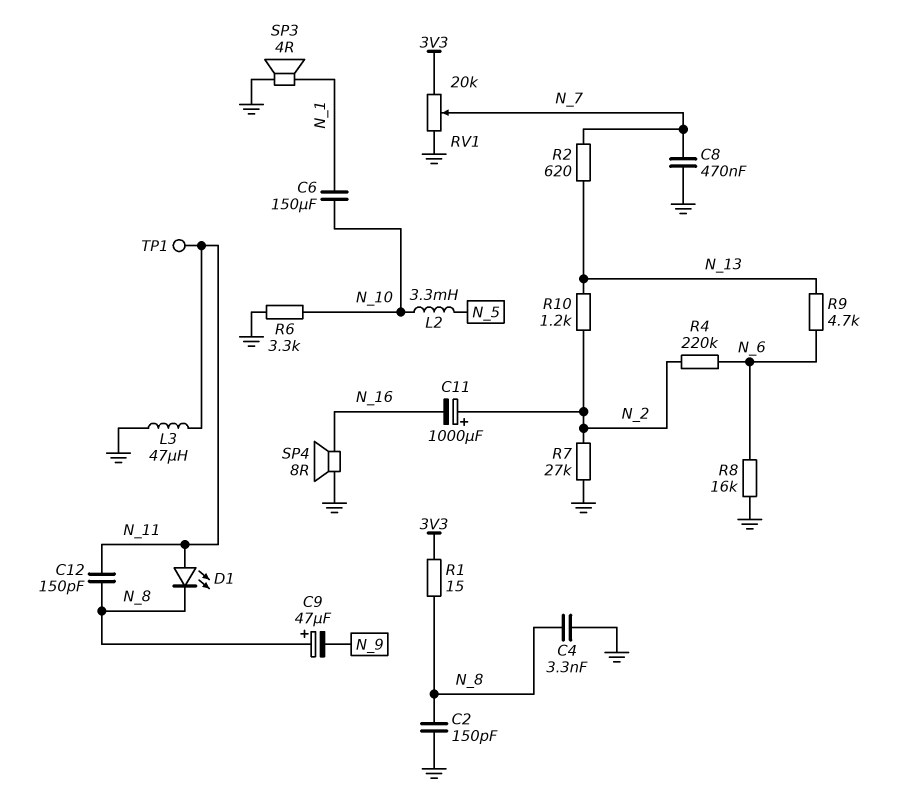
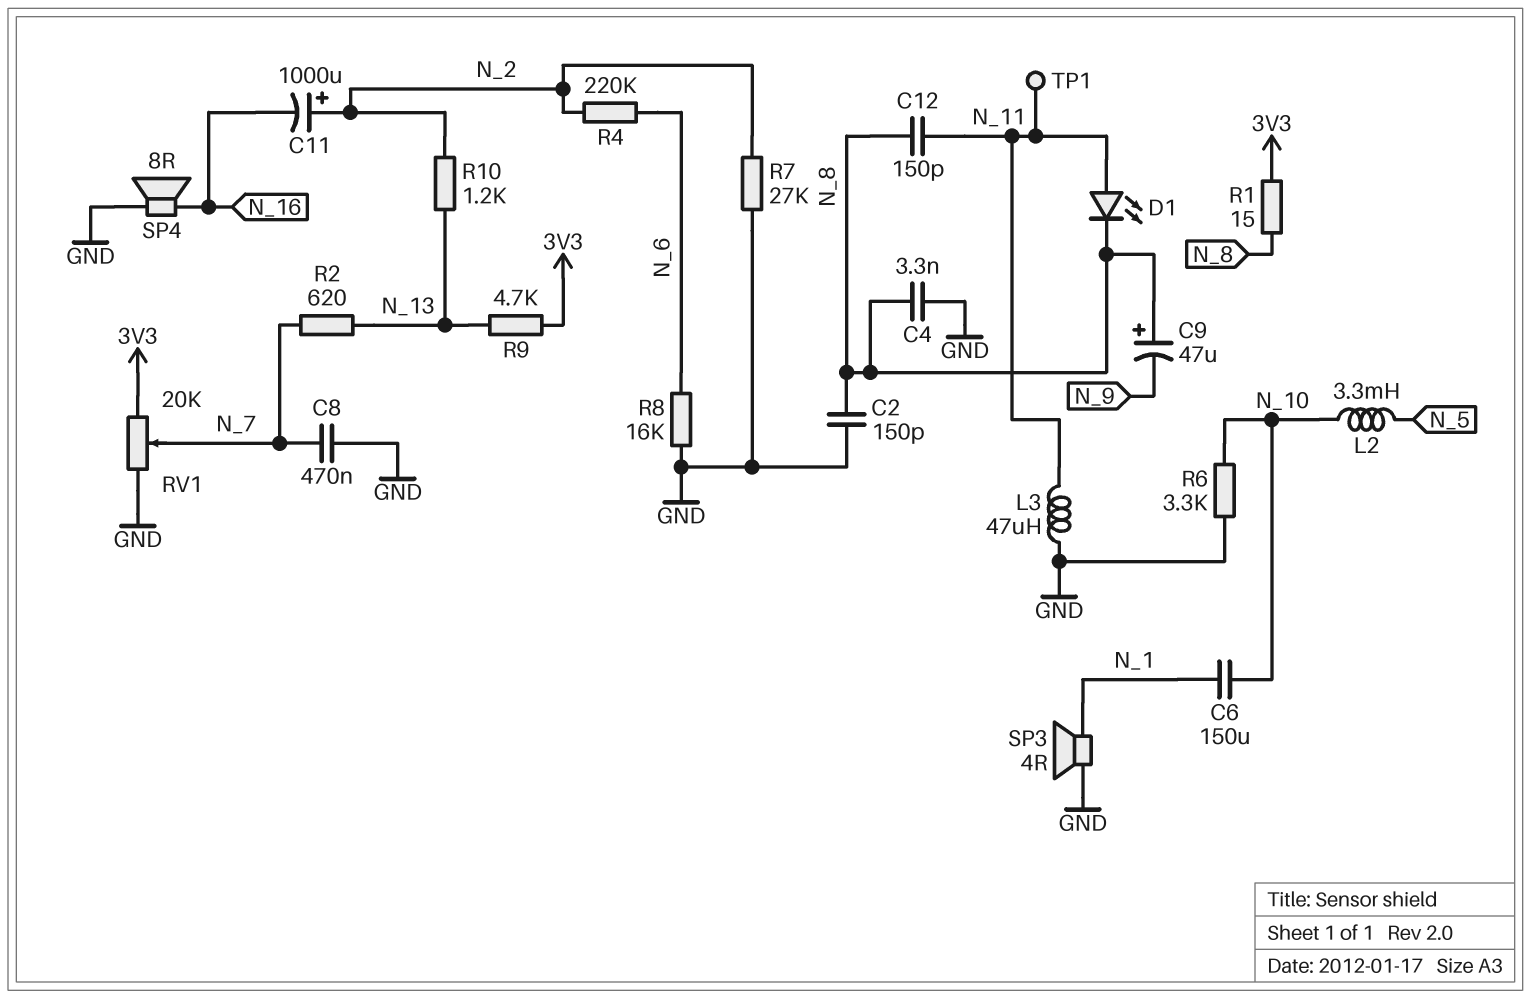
R9: 4.7k (N_6, N_13) -> 4.7k (3V3, N_13)

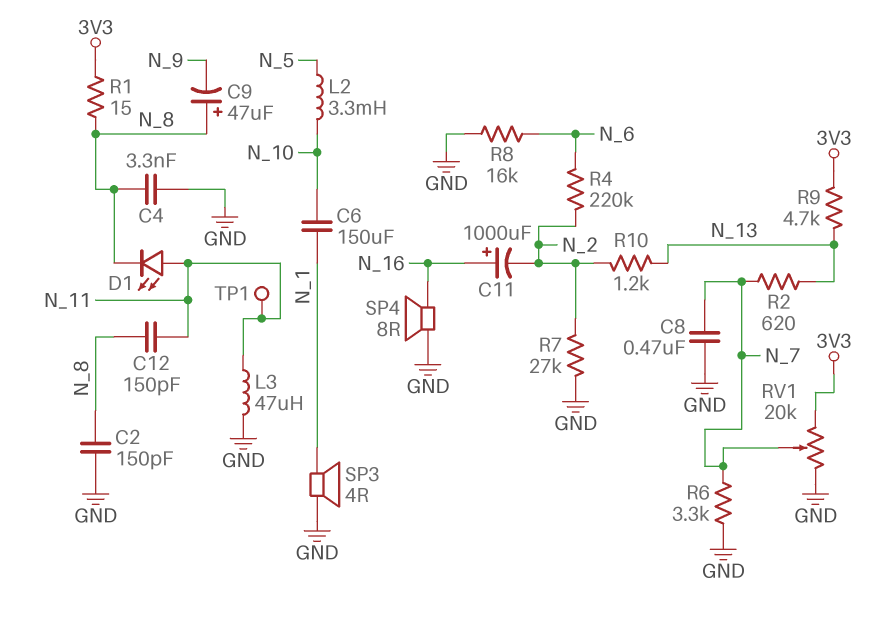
C11: 1000uF (plus N_2, minus N_16) -> 1000uF (plus N_16, minus N_2)
R6: 3.3k (GND, N_10) -> 3.3k (GND, N_7)

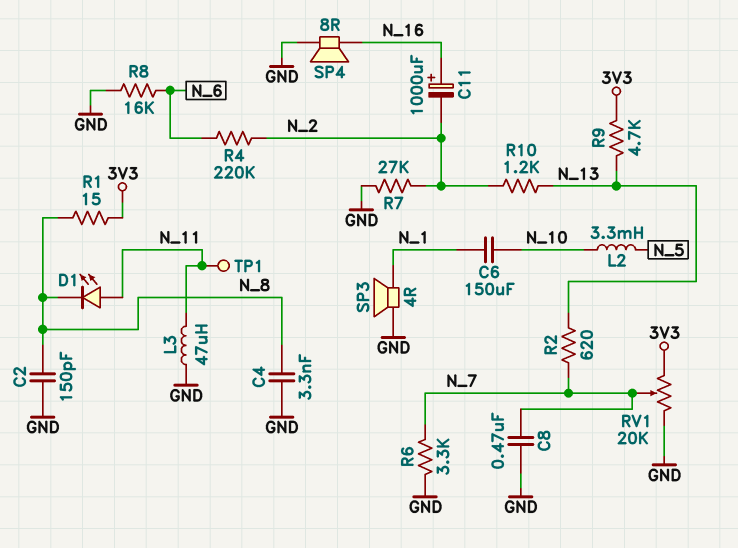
C9: 47uF (plus N_8, minus N_9) -> none
C12: 150pF (N_8, N_11) -> none

